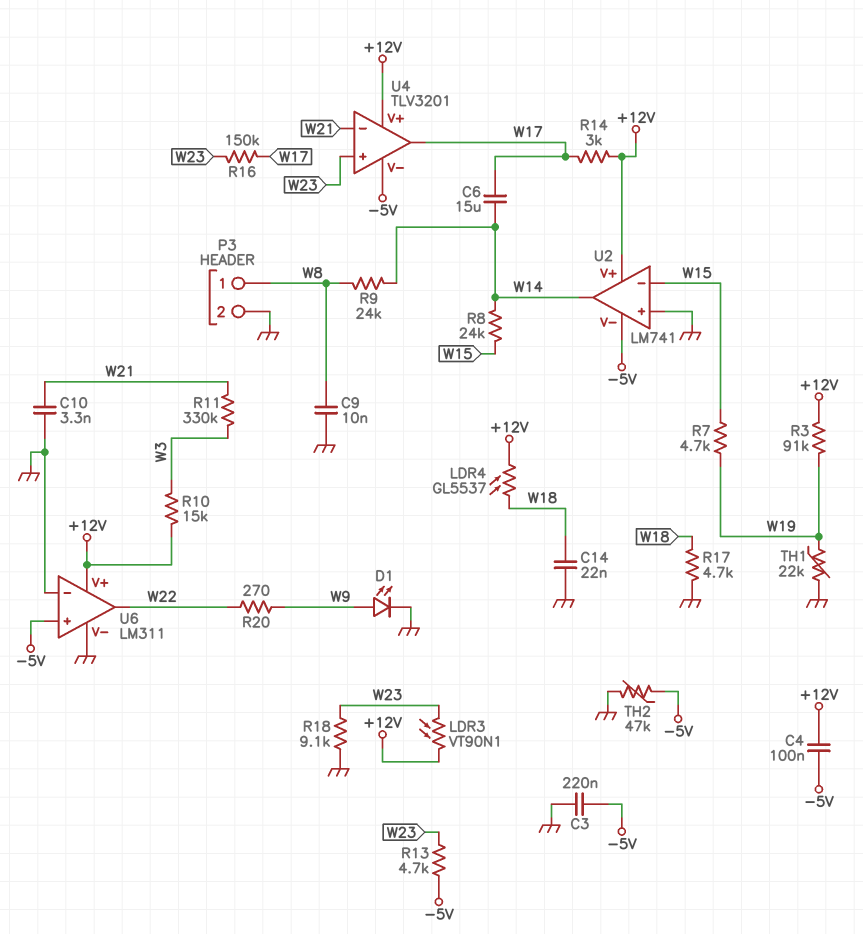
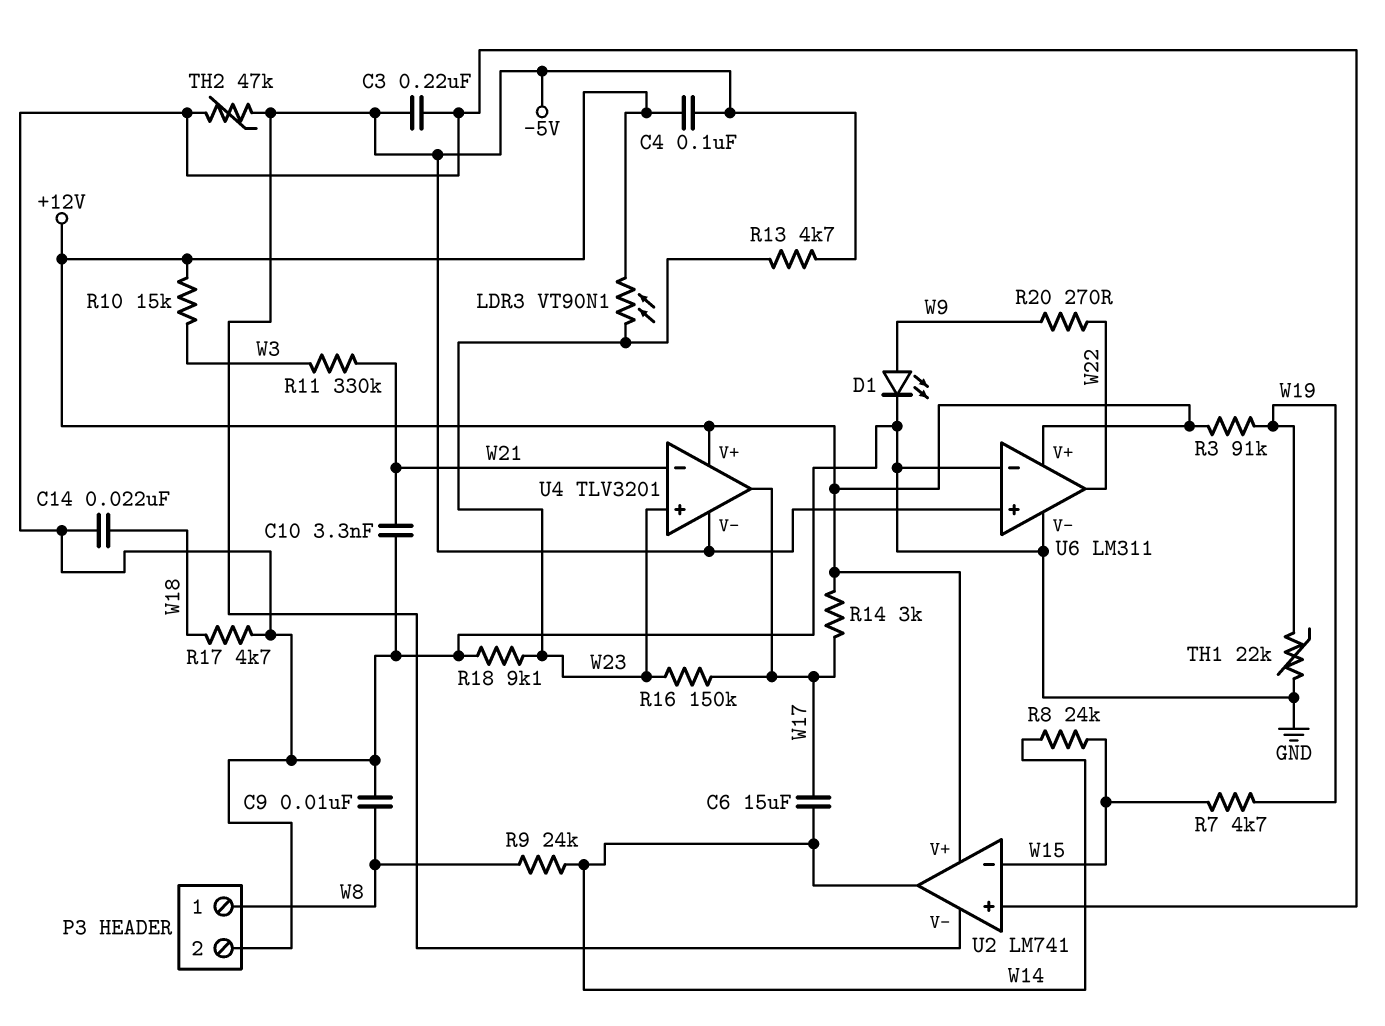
LDR4: GL5537 (+12V, W18) -> none

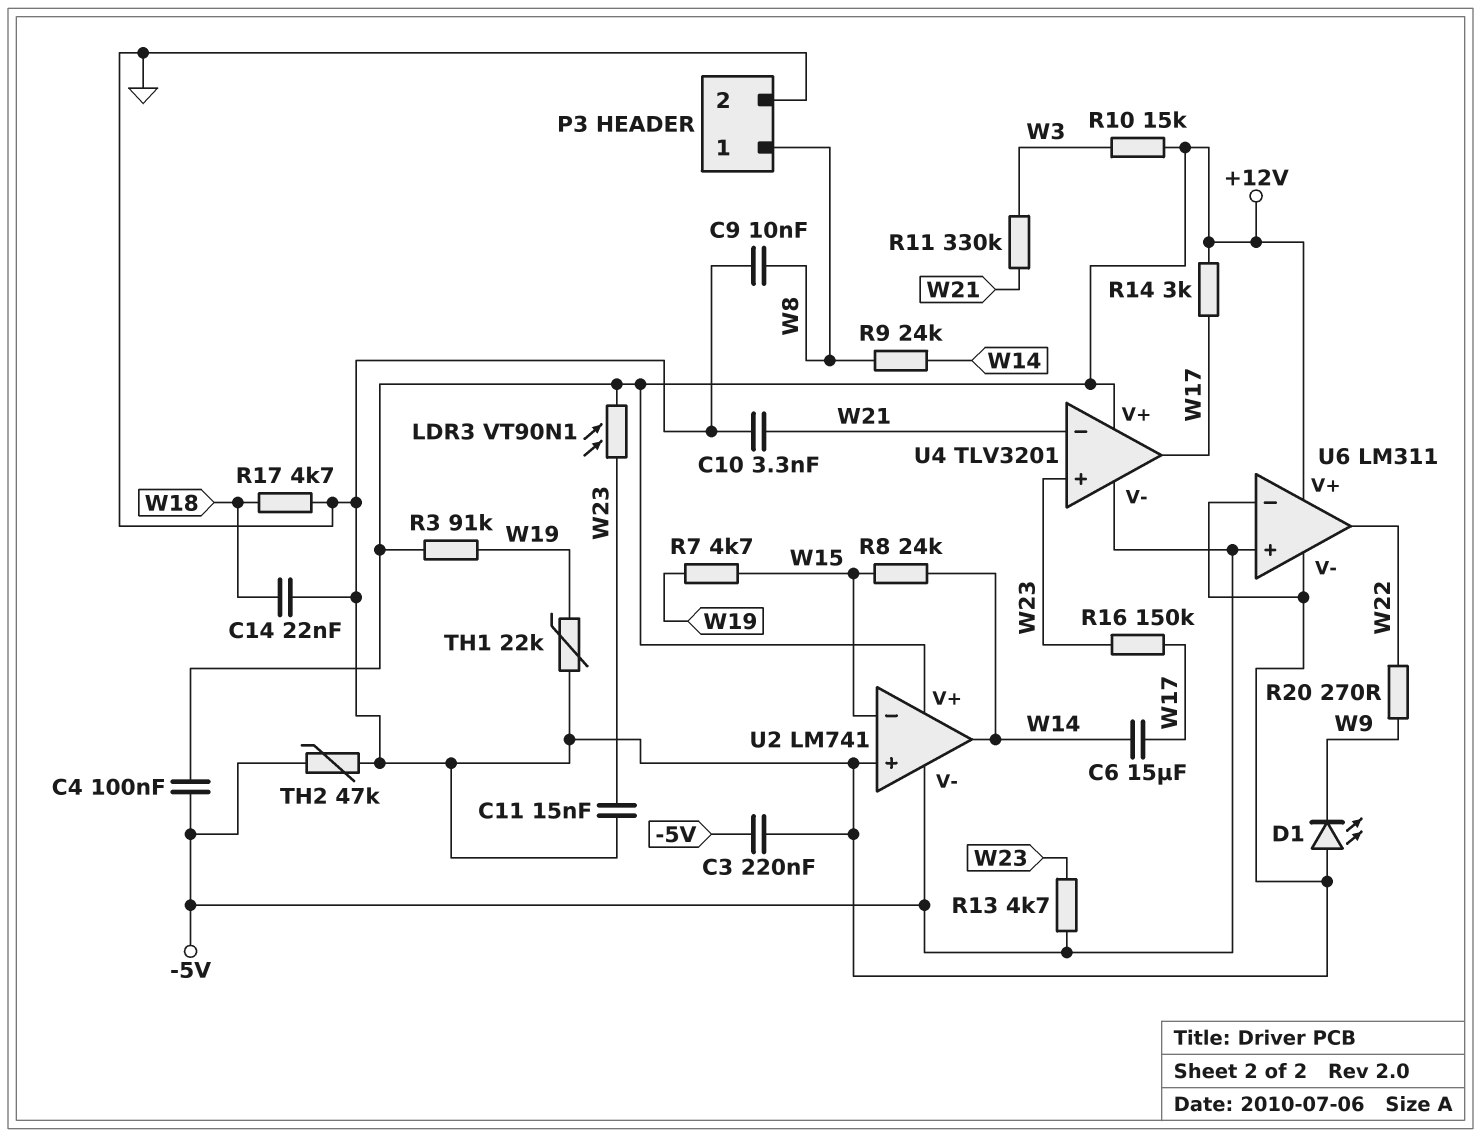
C11: none -> 15nF (GND, W23)
D1: LED (A W9, K GND) -> LED (A GND, K W9)
R18: 9.1k (GND, W23) -> none

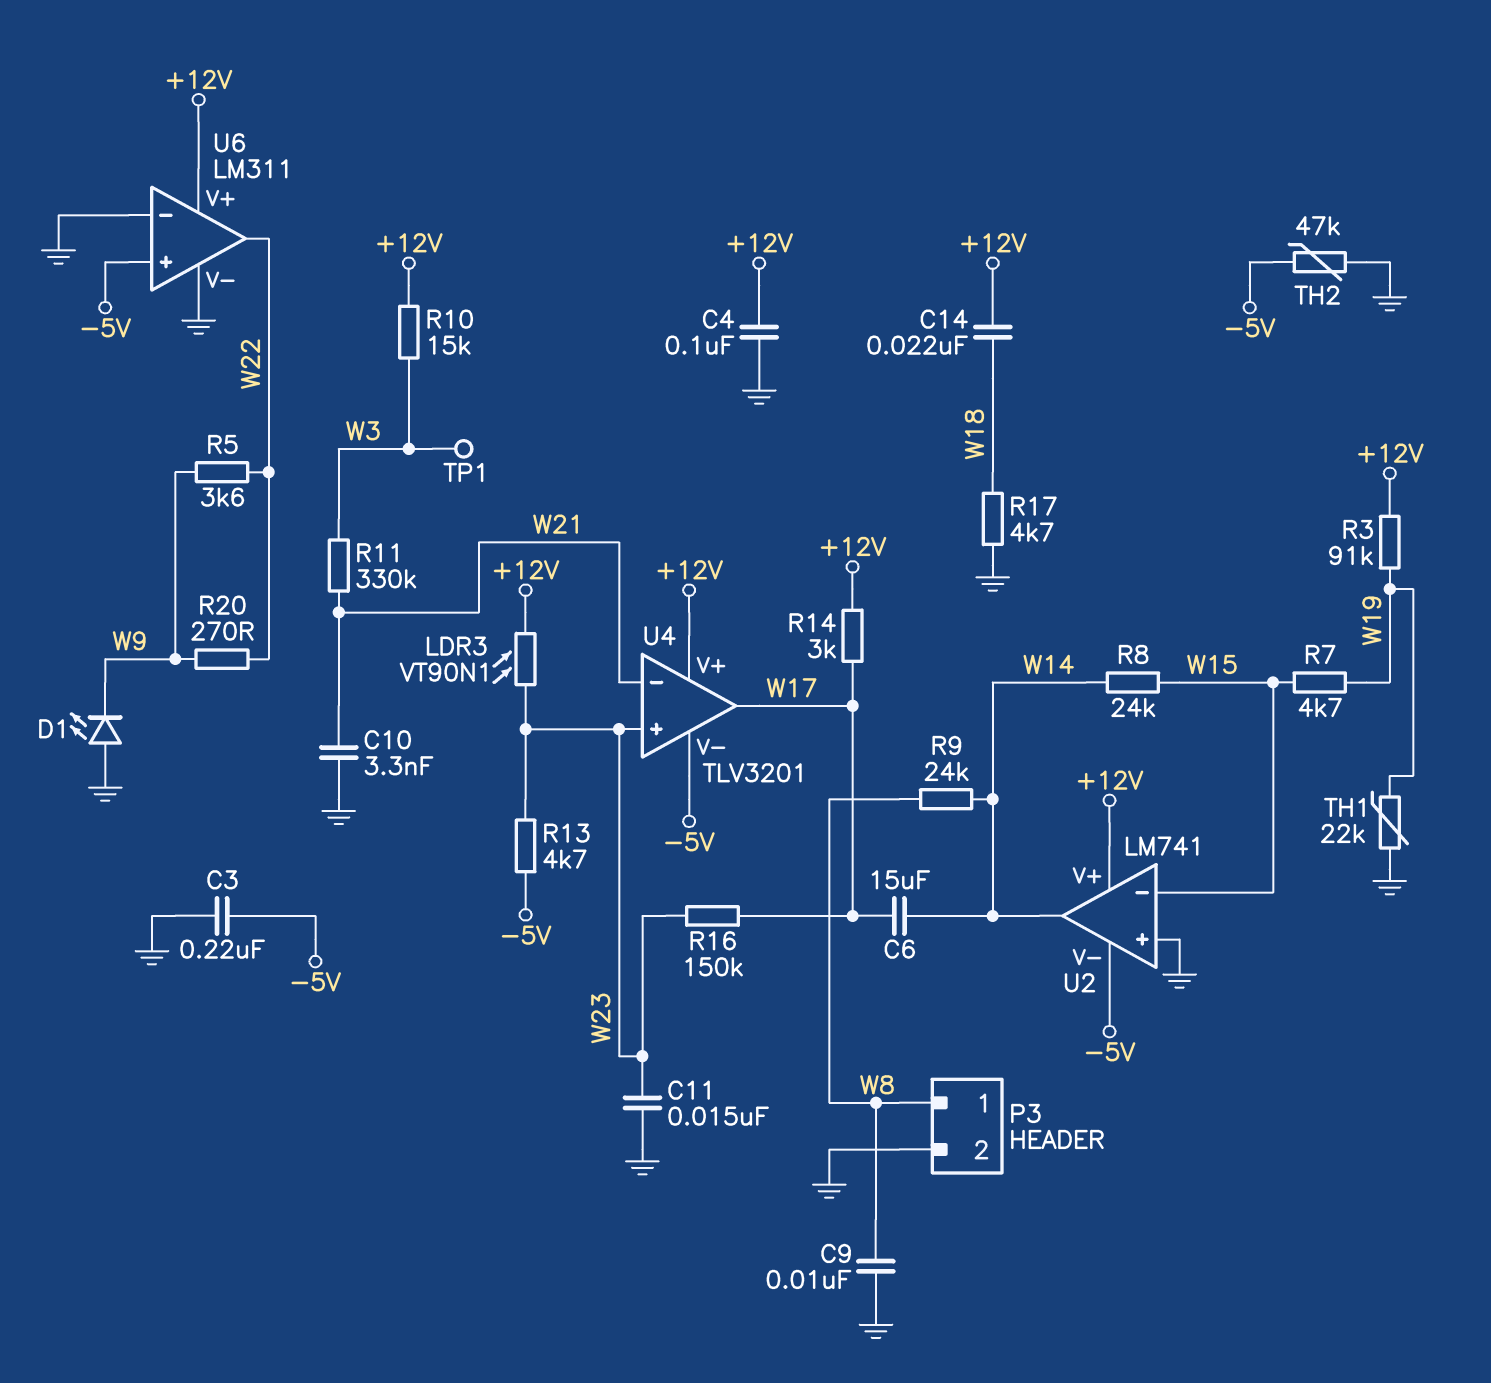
C4: 100nF (+12V, -5V) -> 100nF (+12V, GND)
C14: 22nF (GND, W18) -> 22nF (+12V, W18)
R5: none -> 3.6k (W9, W22)
TP1: none -> test point (W3)

